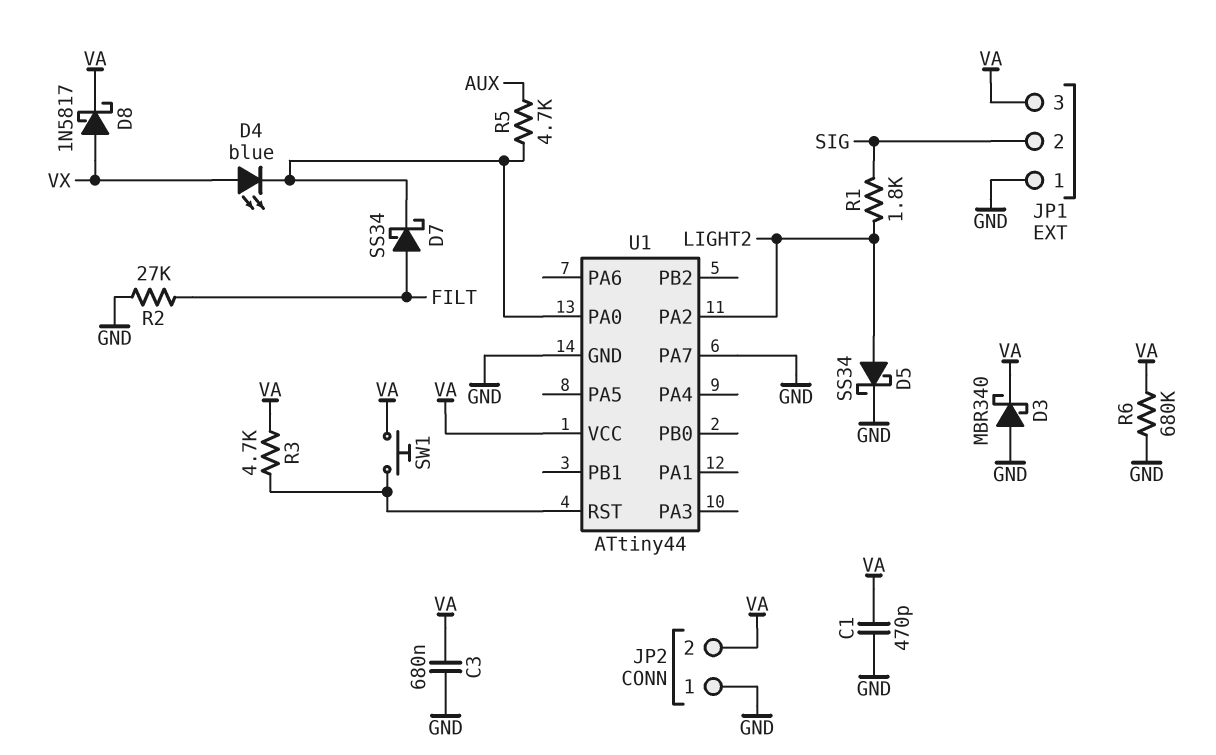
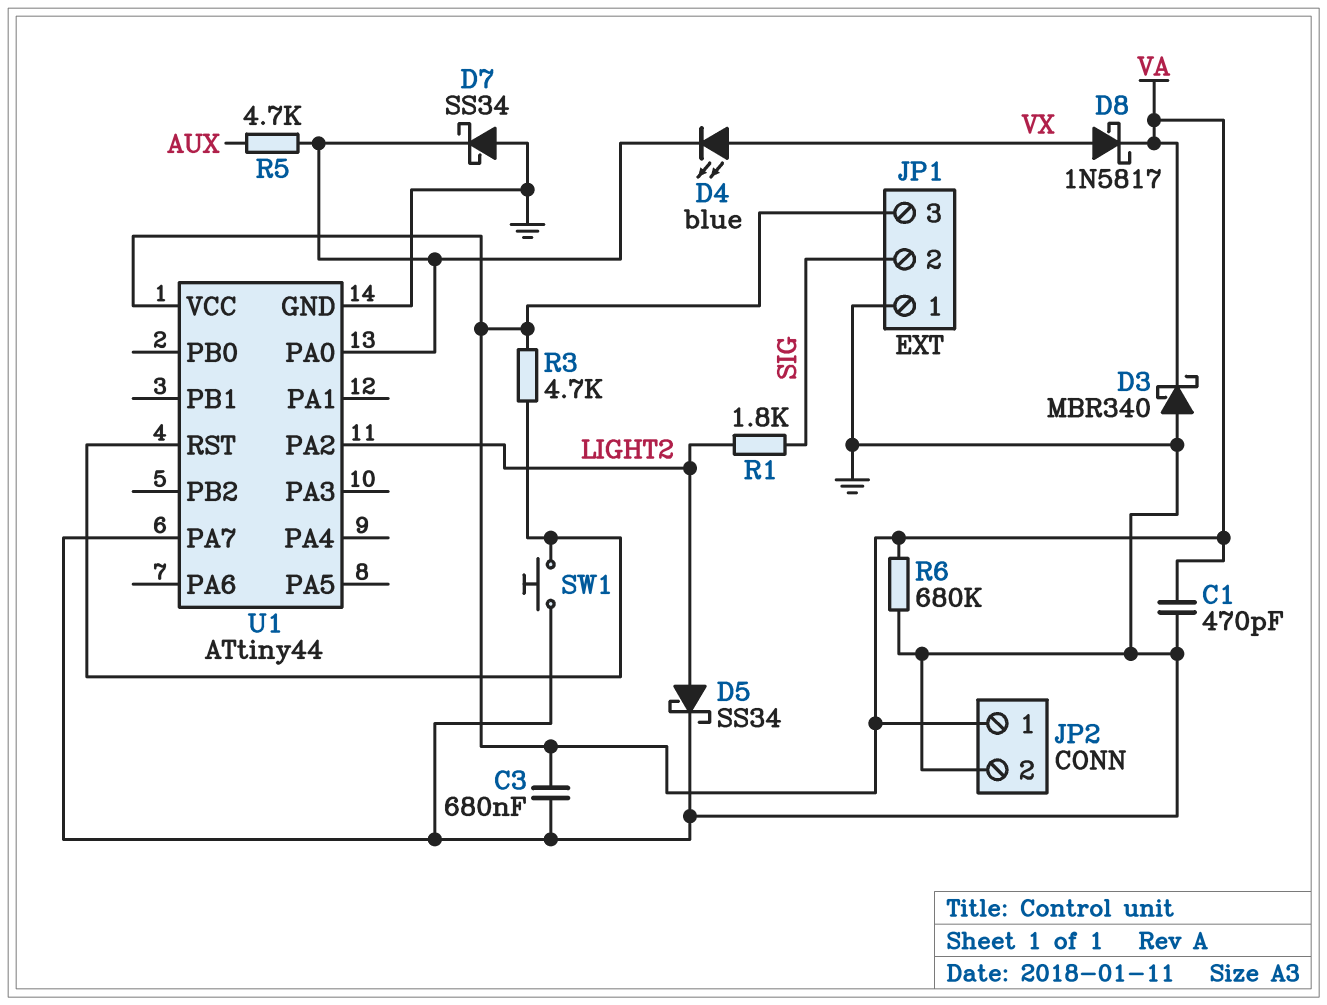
D7: schottky SS34 (A FILT, K U1/PA0) -> schottky SS34 (A GND, K U1/PA0)
JP2 pin 1: GND -> VA
JP2 pin 2: VA -> GND
R2: 27k (FILT, GND) -> none
SW1: button (U1/RST, VA) -> button (GND, U1/RST)

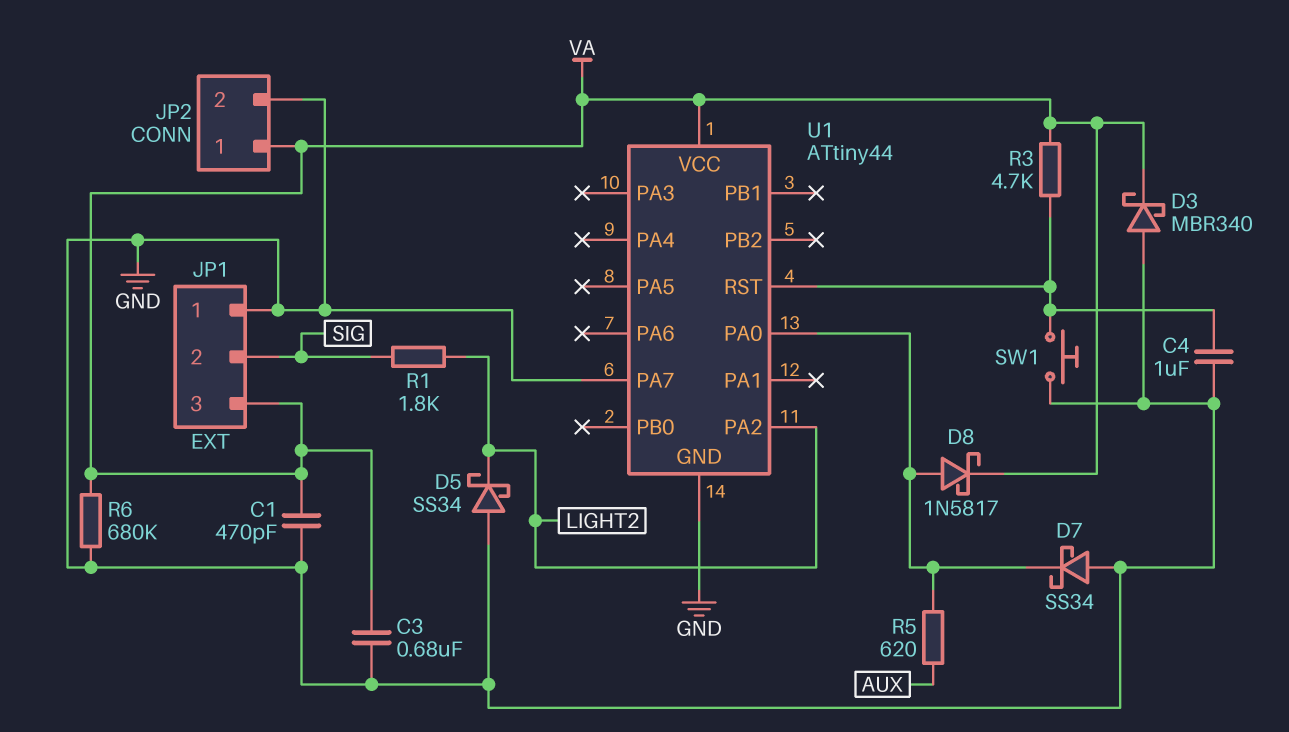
C4: none -> 1uF (GND, U1/RST)
D4: LED blue (A VX, K U1/PA0) -> none
D5: schottky SS34 (A LIGHT2, K GND) -> schottky SS34 (A GND, K LIGHT2)
D8: schottky 1N5817 (A VX, K VA) -> schottky 1N5817 (A U1/PA0, K VA)
R5: 4.7k (AUX, U1/PA0) -> 620 (AUX, U1/PA0)

